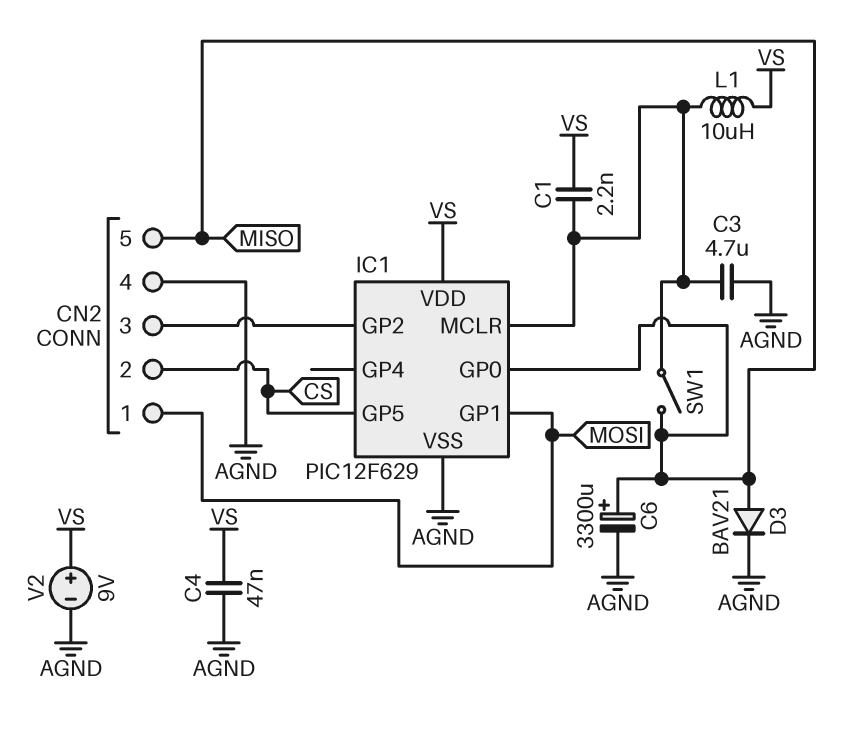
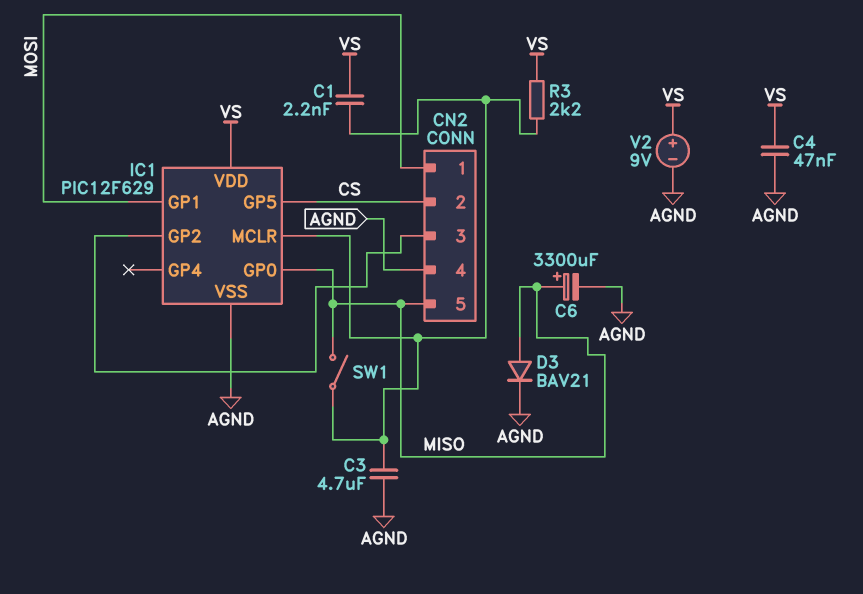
L1: 10uH (IC1/MCLR, VS) -> none
R3: none -> 2.2k (IC1/MCLR, VS)

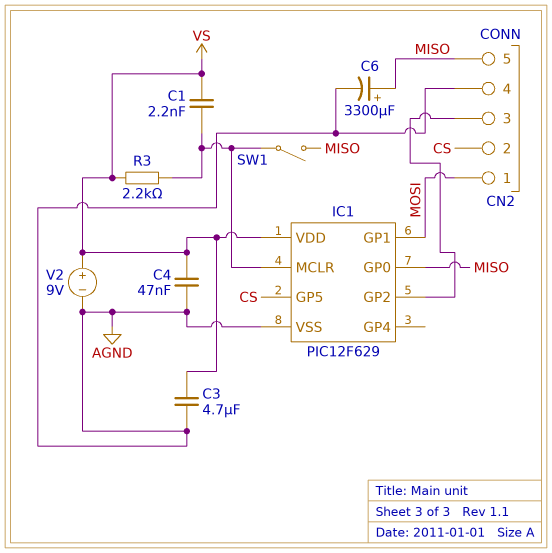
C3: 4.7uF (AGND, IC1/MCLR) -> 4.7uF (AGND, VS)
D3: diode BAV21 (A MISO, K AGND) -> none

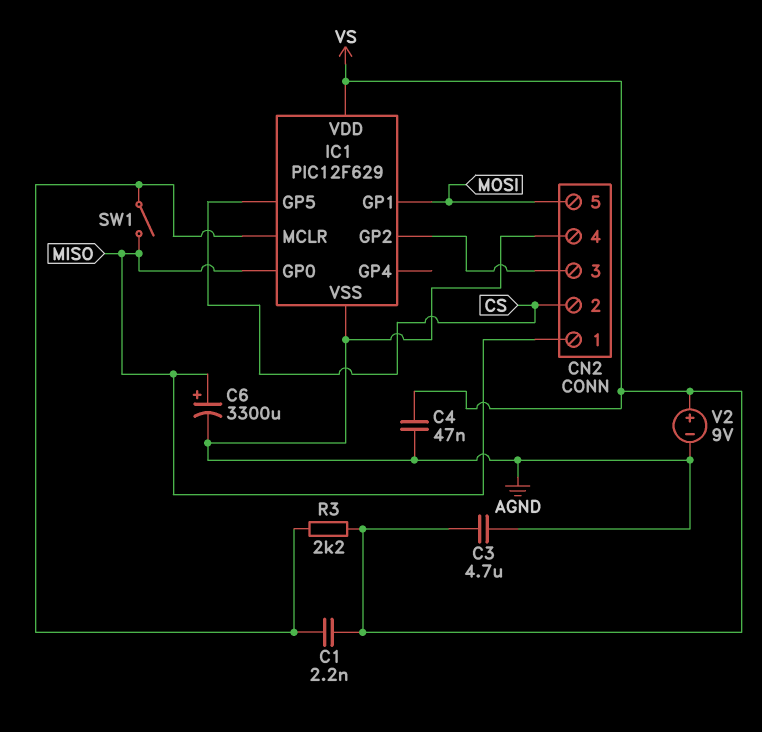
CN2 pin 1: MOSI -> MISO
CN2 pin 5: MISO -> MOSI

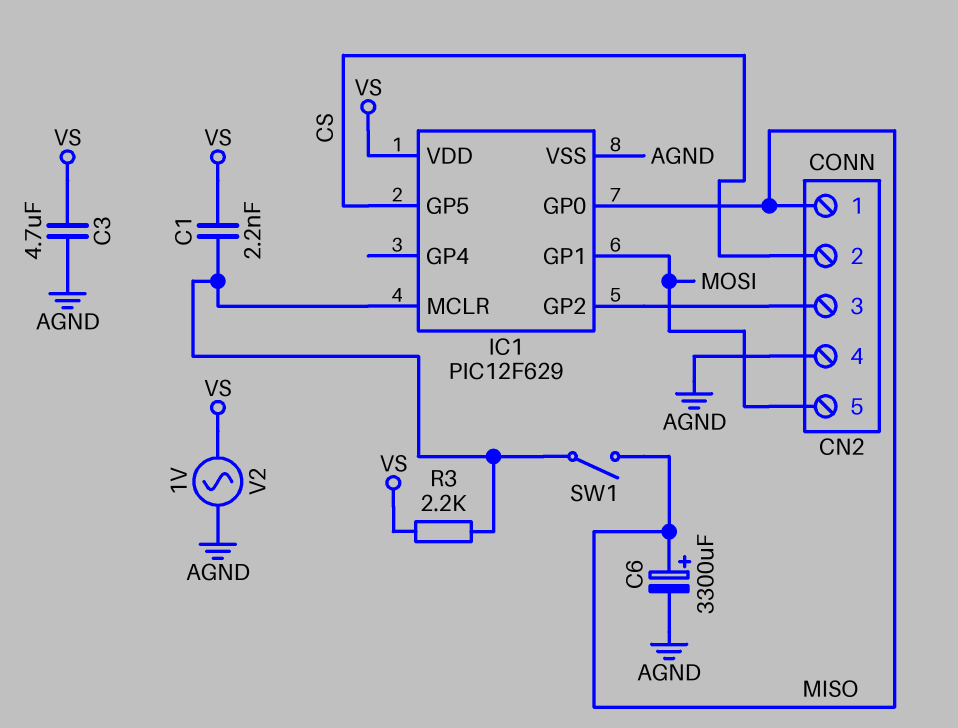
C4: 47nF (AGND, VS) -> none
V2: 9V (plus VS, minus AGND) -> AC 1V (AGND, VS)

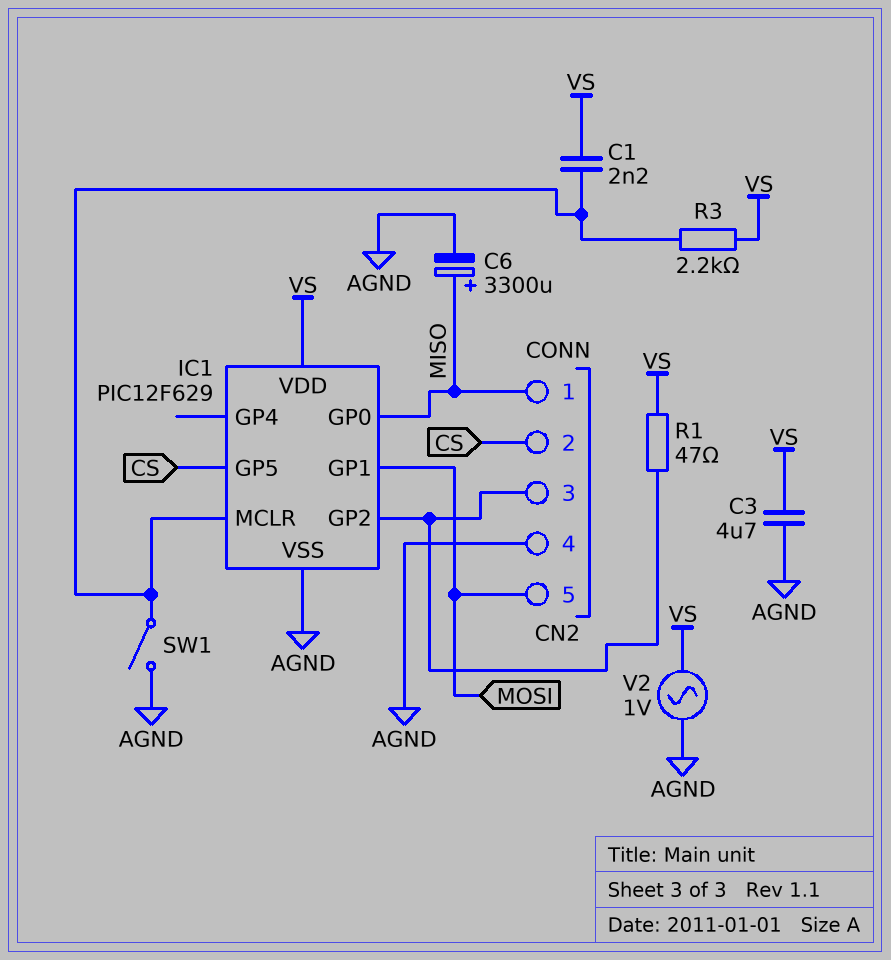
R1: none -> 47 (CN2/3, VS)
SW1: switch (IC1/MCLR, MISO) -> switch (AGND, IC1/MCLR)

